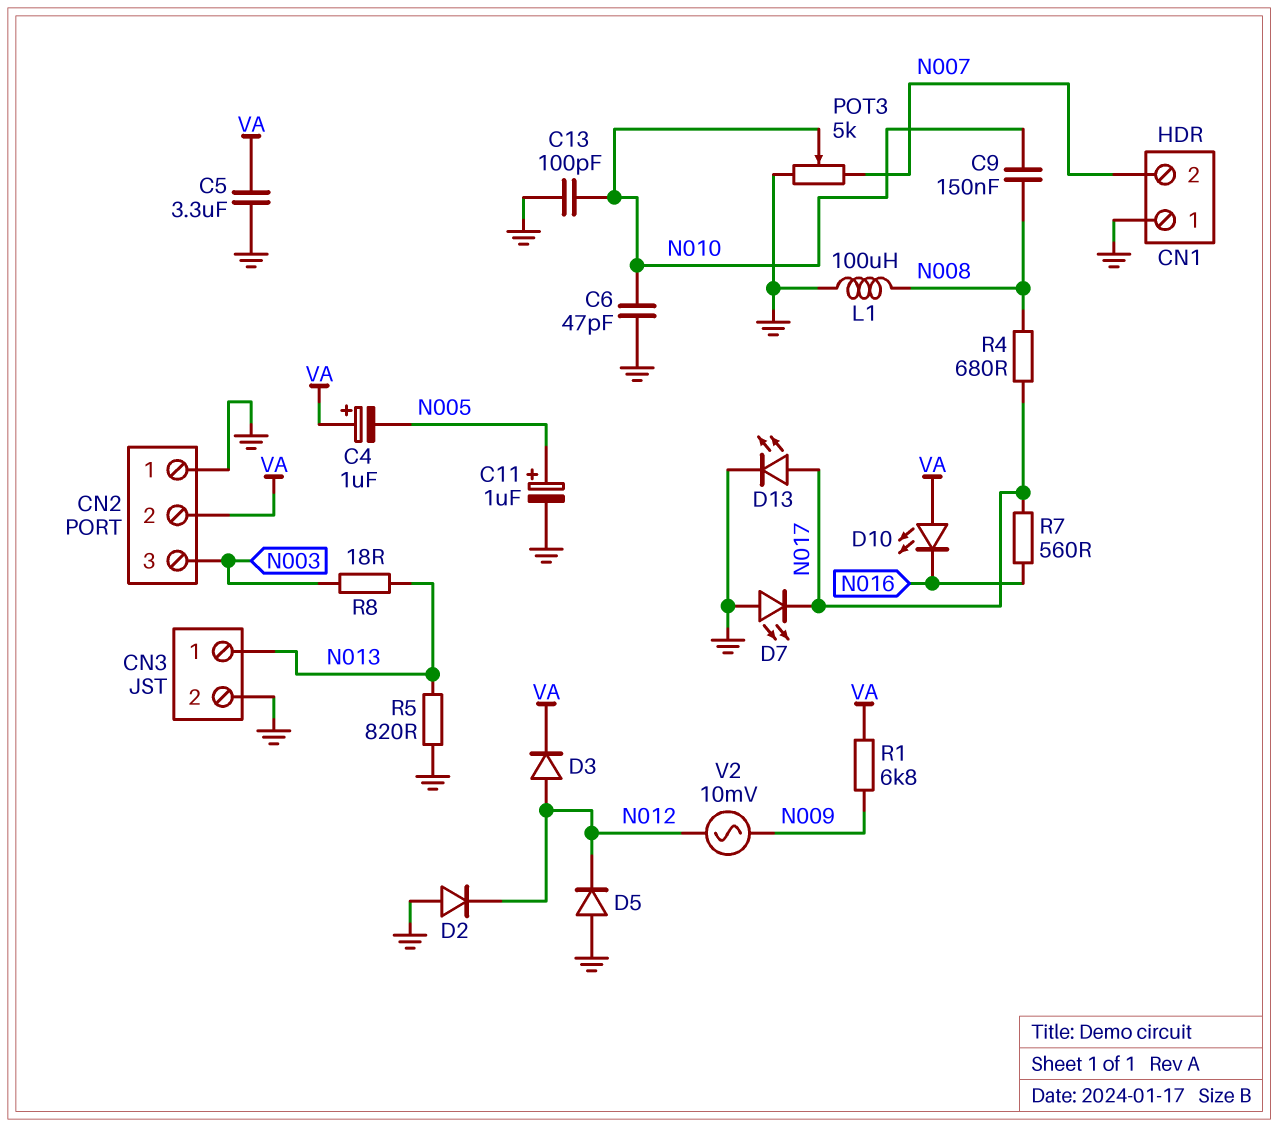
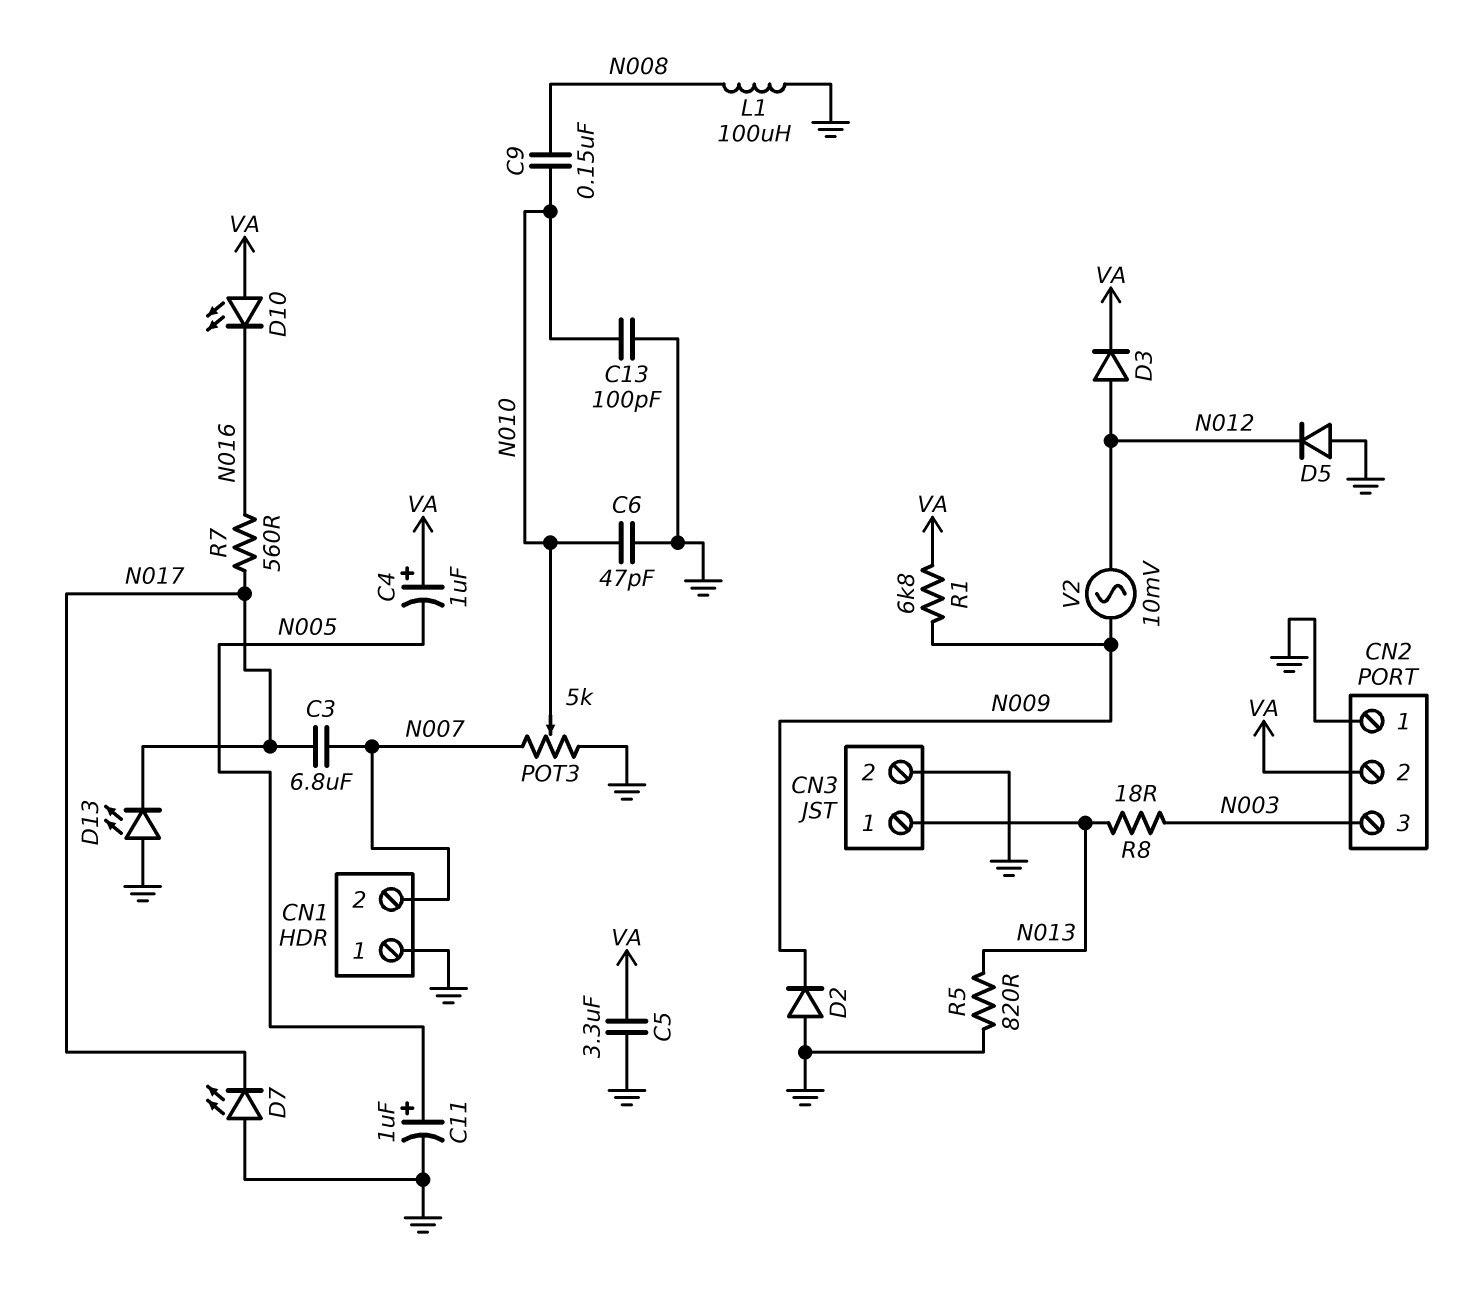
C3: none -> 6.8uF (N007, N017)
D2: diode (A GND, K N012) -> diode (A GND, K N009)
D13: LED (A N017, K GND) -> LED (A GND, K N017)
R4: 680 (N008, N017) -> none

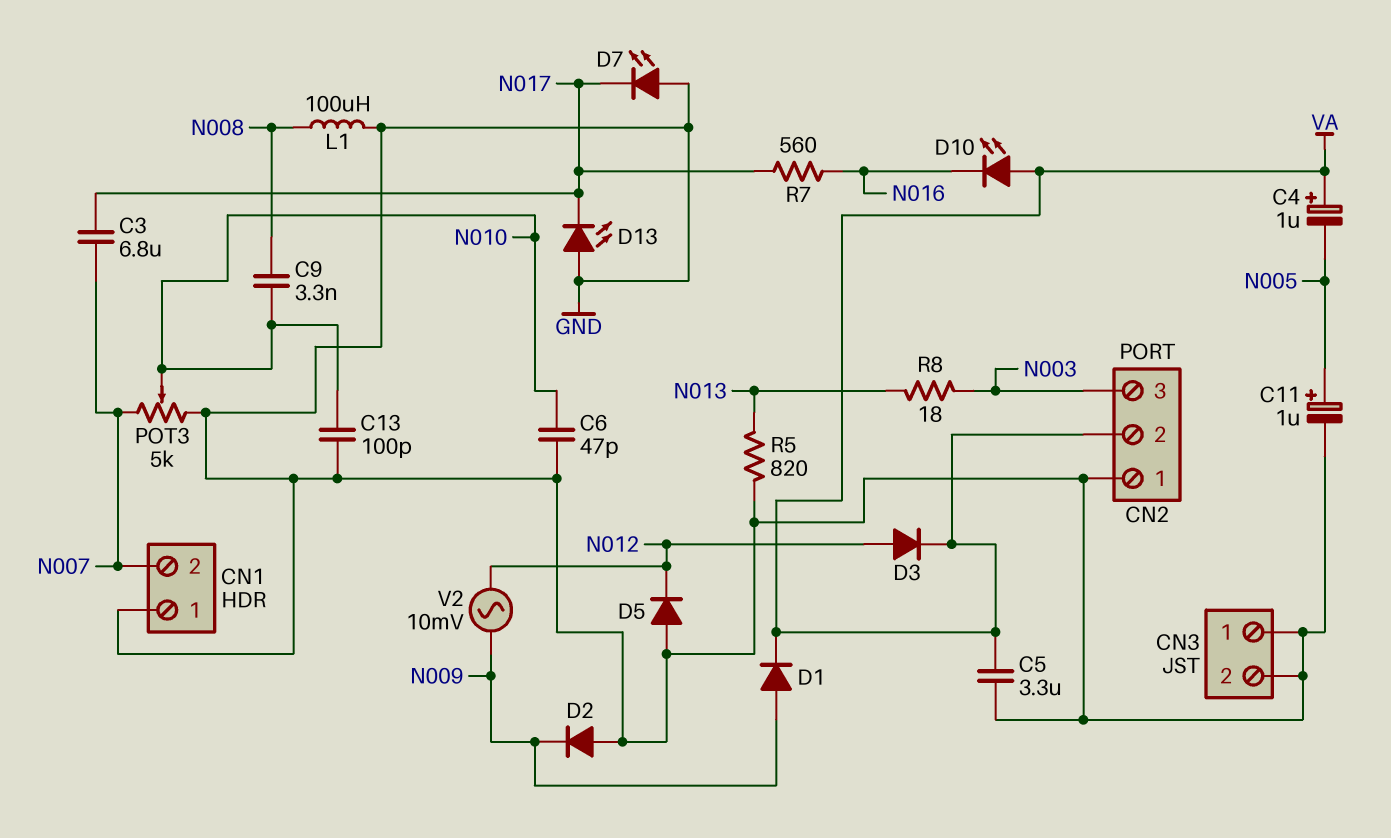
C9: 150nF (N008, N010) -> 3.3nF (N008, N010)
CN3 pin 1: N013 -> GND
D1: none -> diode (A N009, K VA)
R1: 6.8k (N009, VA) -> none

